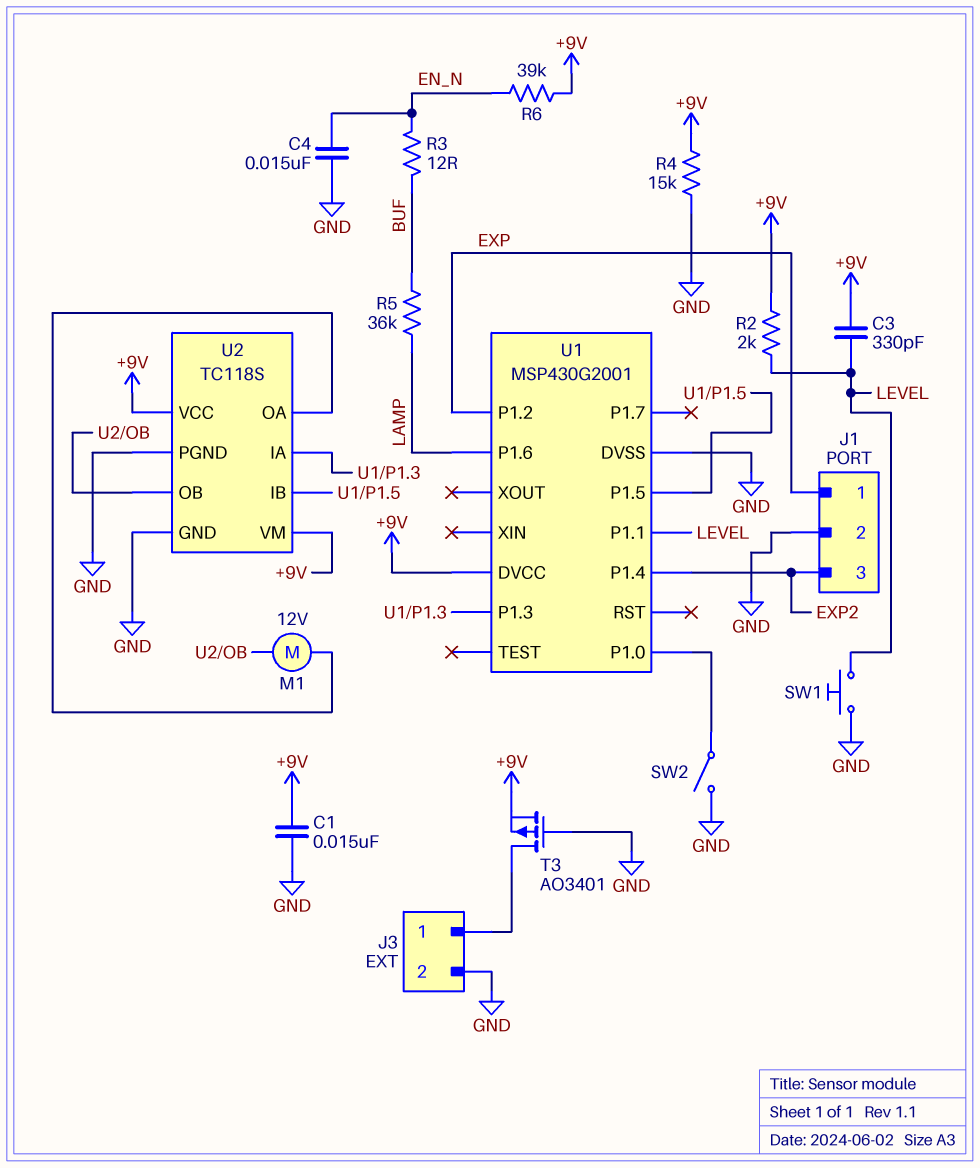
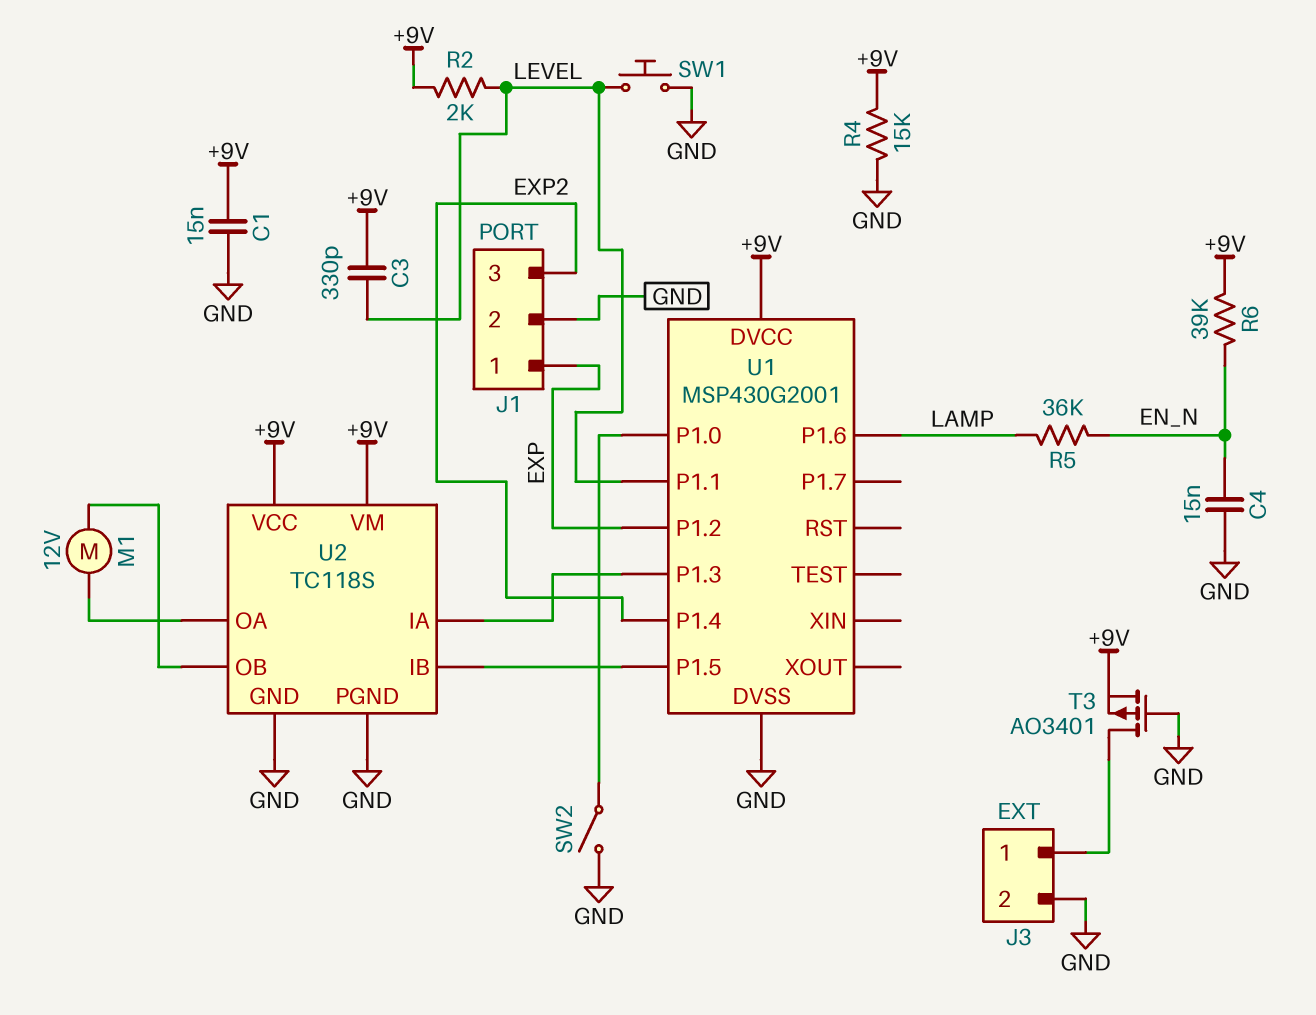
R3: 12 (BUF, EN_N) -> none
R5: 36k (BUF, LAMP) -> 36k (EN_N, LAMP)

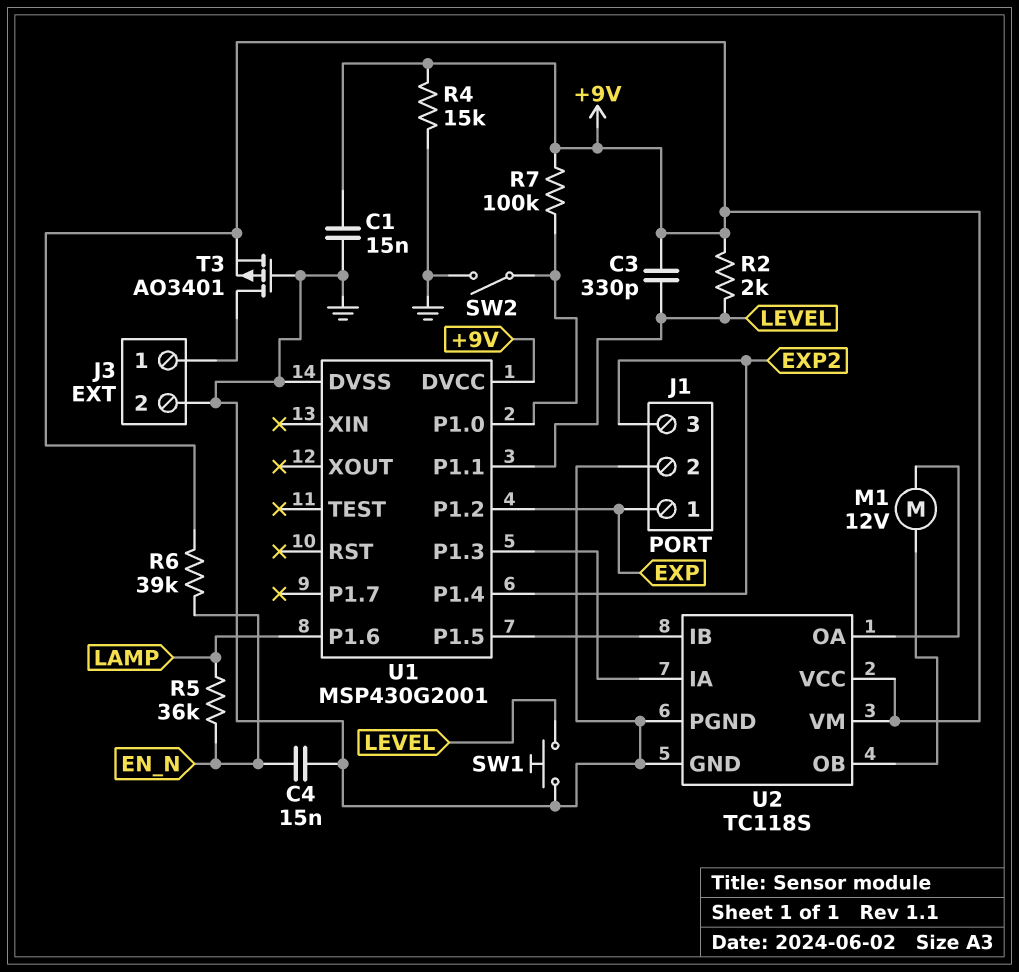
R7: none -> 100k (+9V, U1/P1.0)

